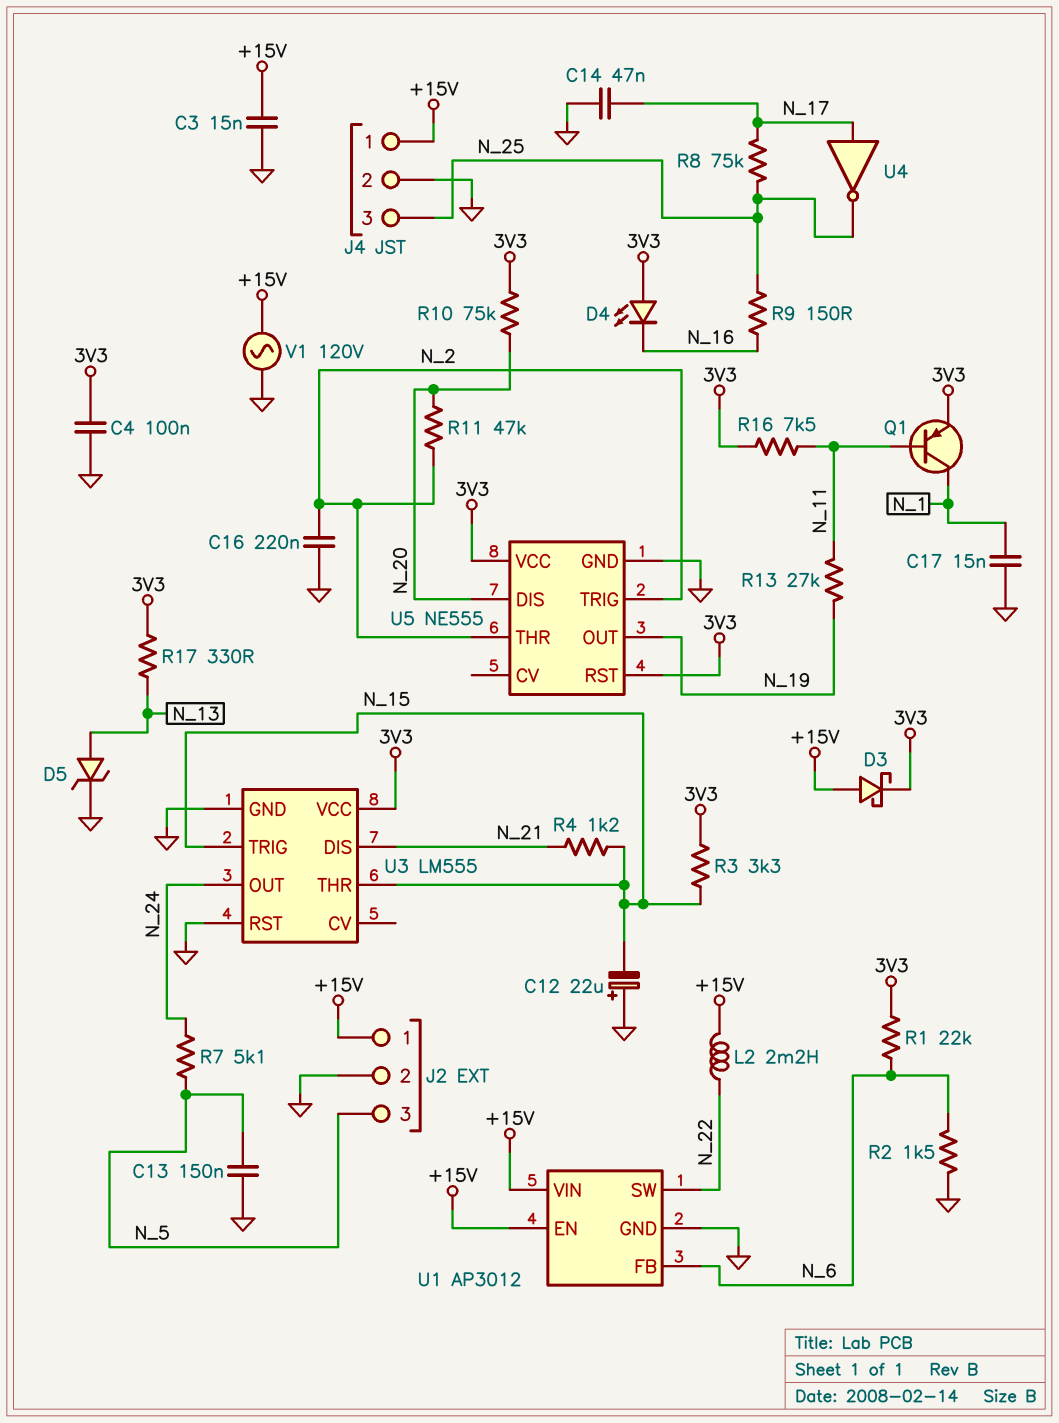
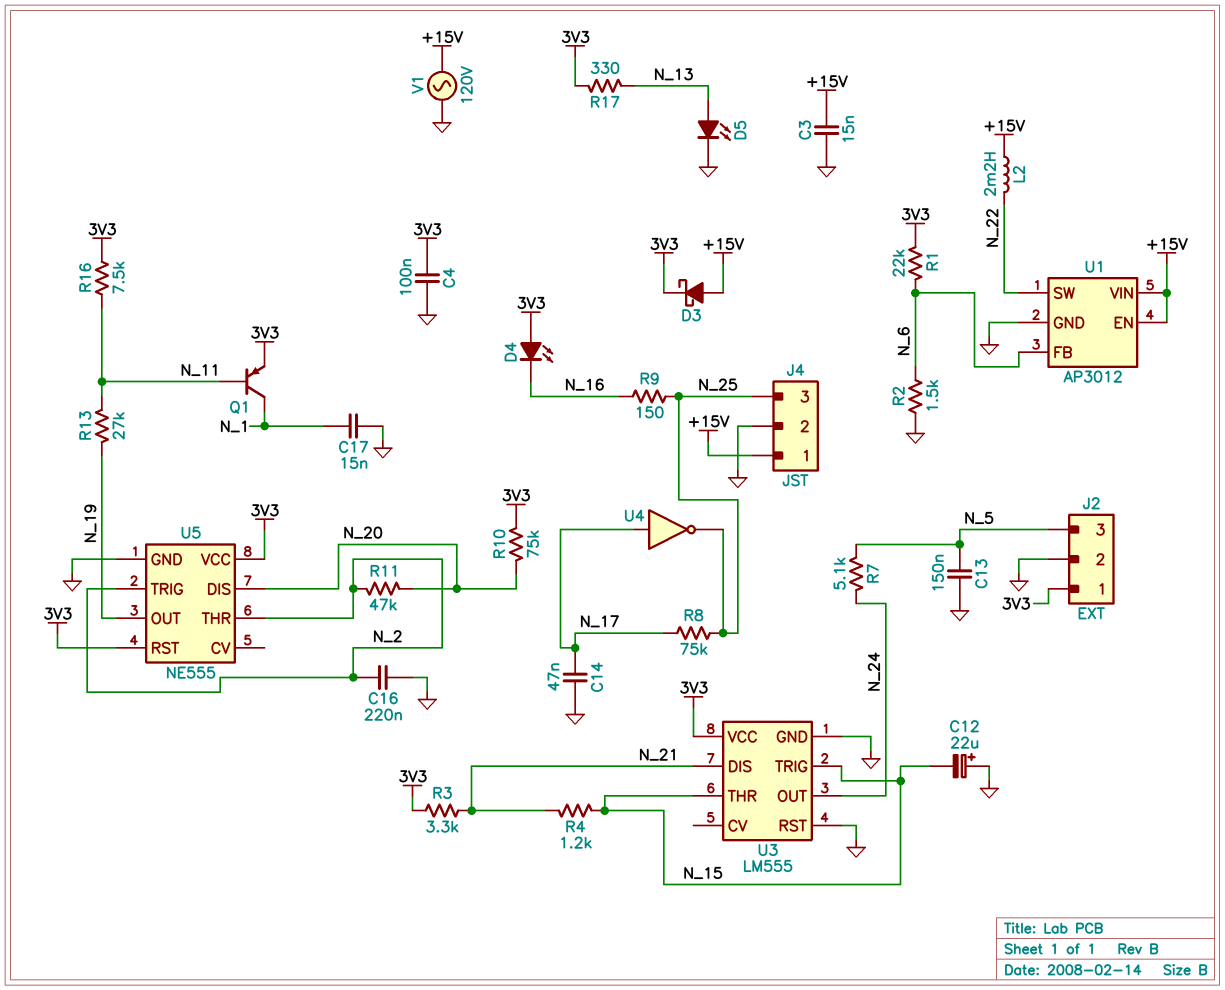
D5: zener (A N_13, K GND) -> LED (A N_13, K GND)
J2 pin 1: +15V -> 3V3
R3: 3.3k (3V3, N_15) -> 3.3k (3V3, N_21)

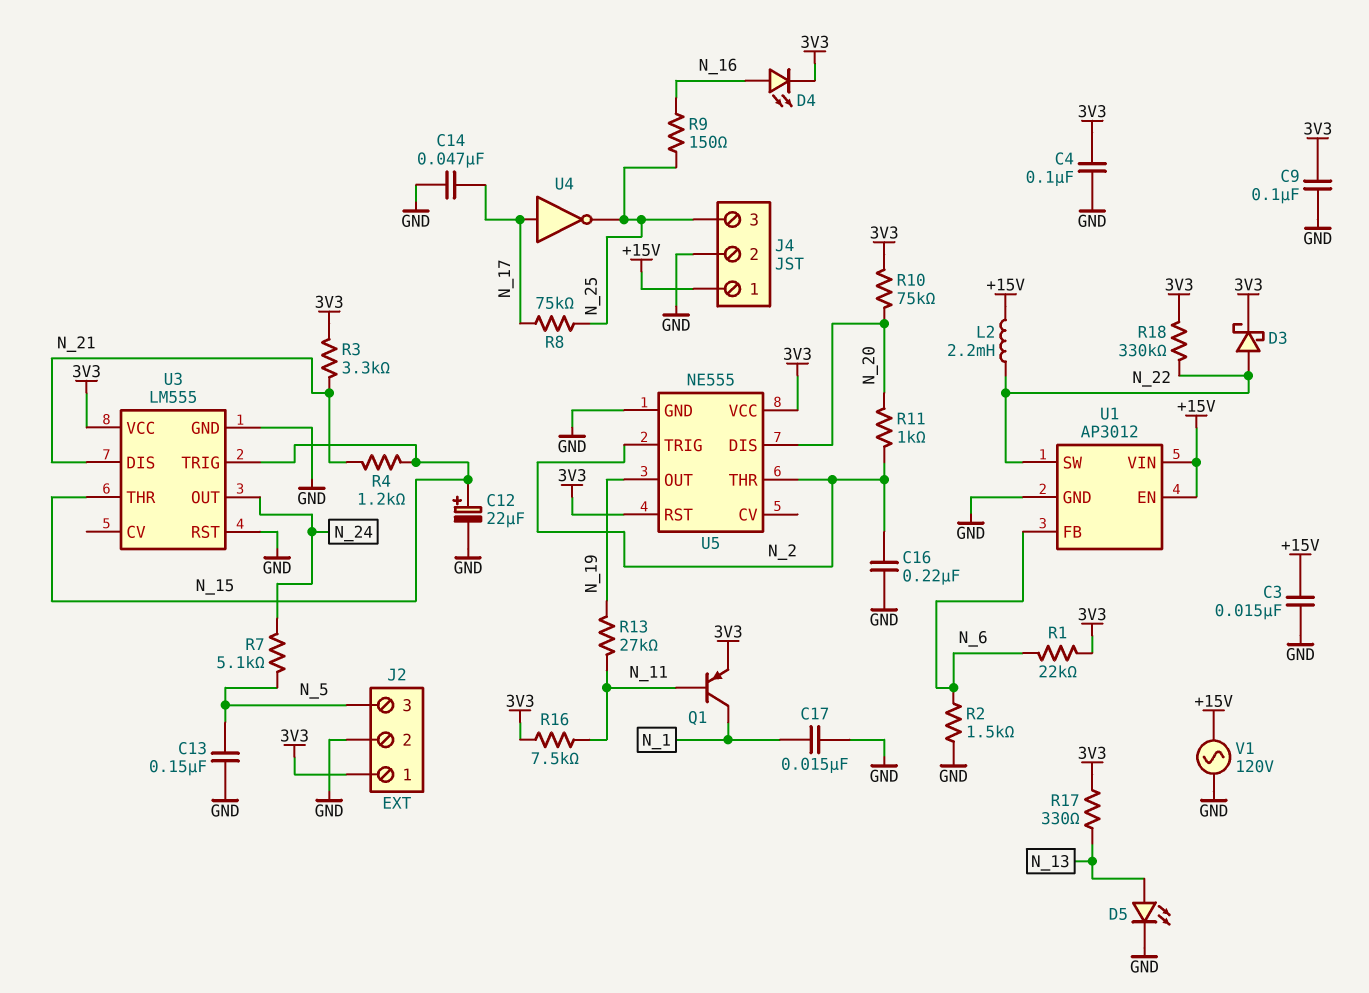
C9: none -> 100nF (3V3, GND)
C12: 22uF (plus GND, minus N_15) -> 22uF (plus N_15, minus GND)
D3: schottky (A +15V, K 3V3) -> schottky (A N_22, K 3V3)
D4: LED (A 3V3, K N_16) -> LED (A N_16, K 3V3)
R11: 47k (N_2, N_20) -> 1k (N_2, N_20)
R18: none -> 330k (3V3, N_22)

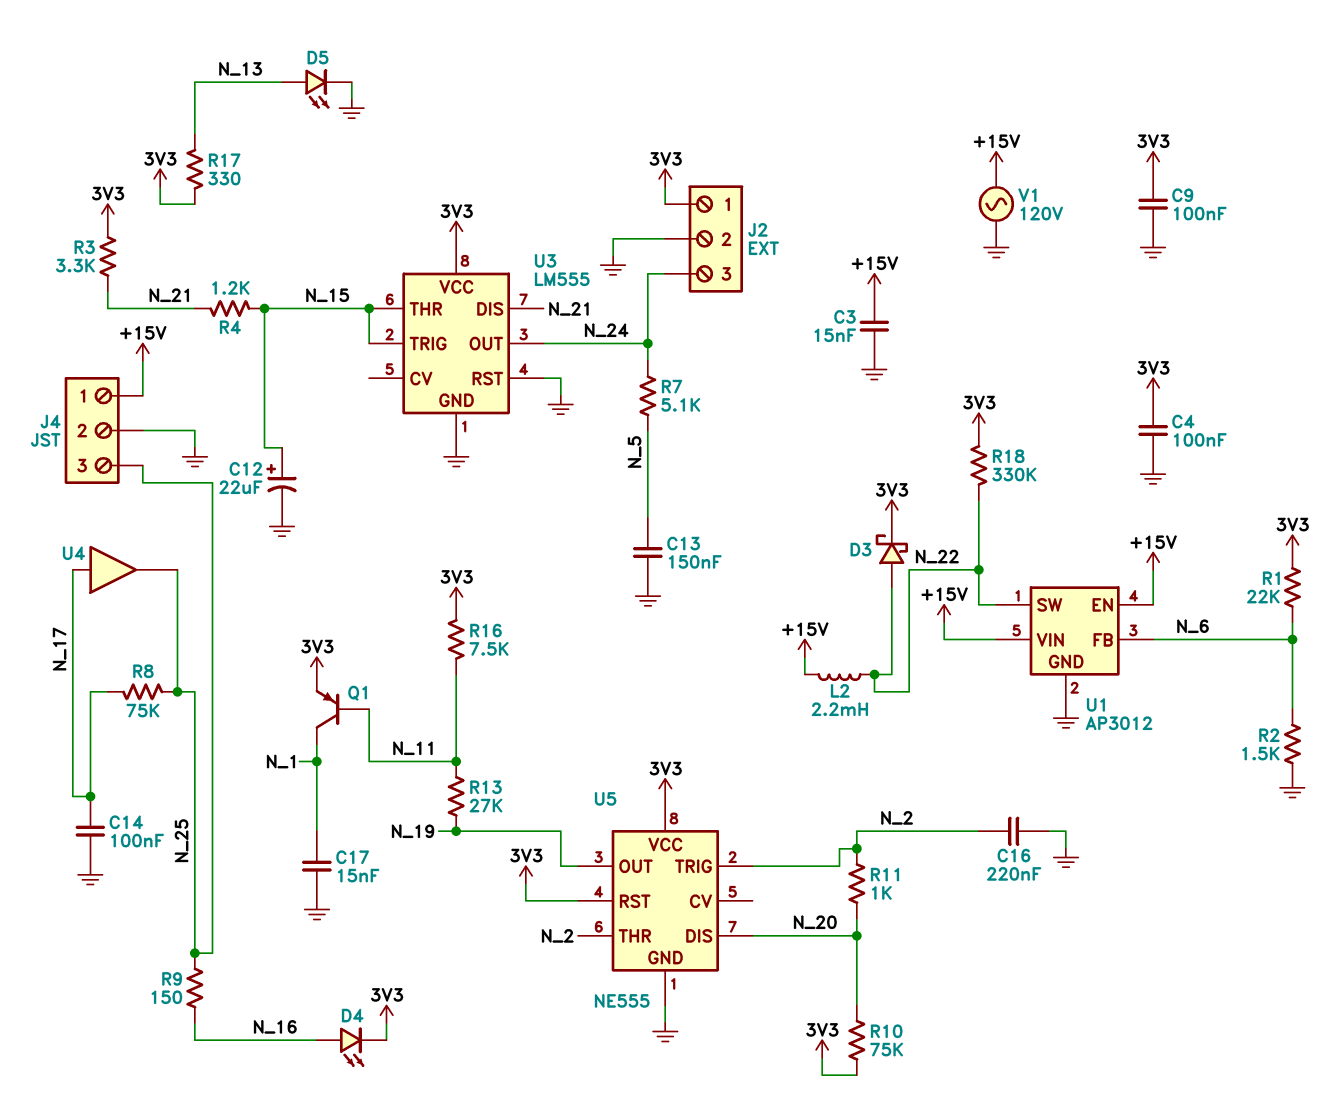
C14: 47nF (GND, N_17) -> 100nF (GND, N_17)
J2 pin 3: N_5 -> N_24
U4: NOT (in N_17, out N_25) -> buffer (in N_17, out N_25)

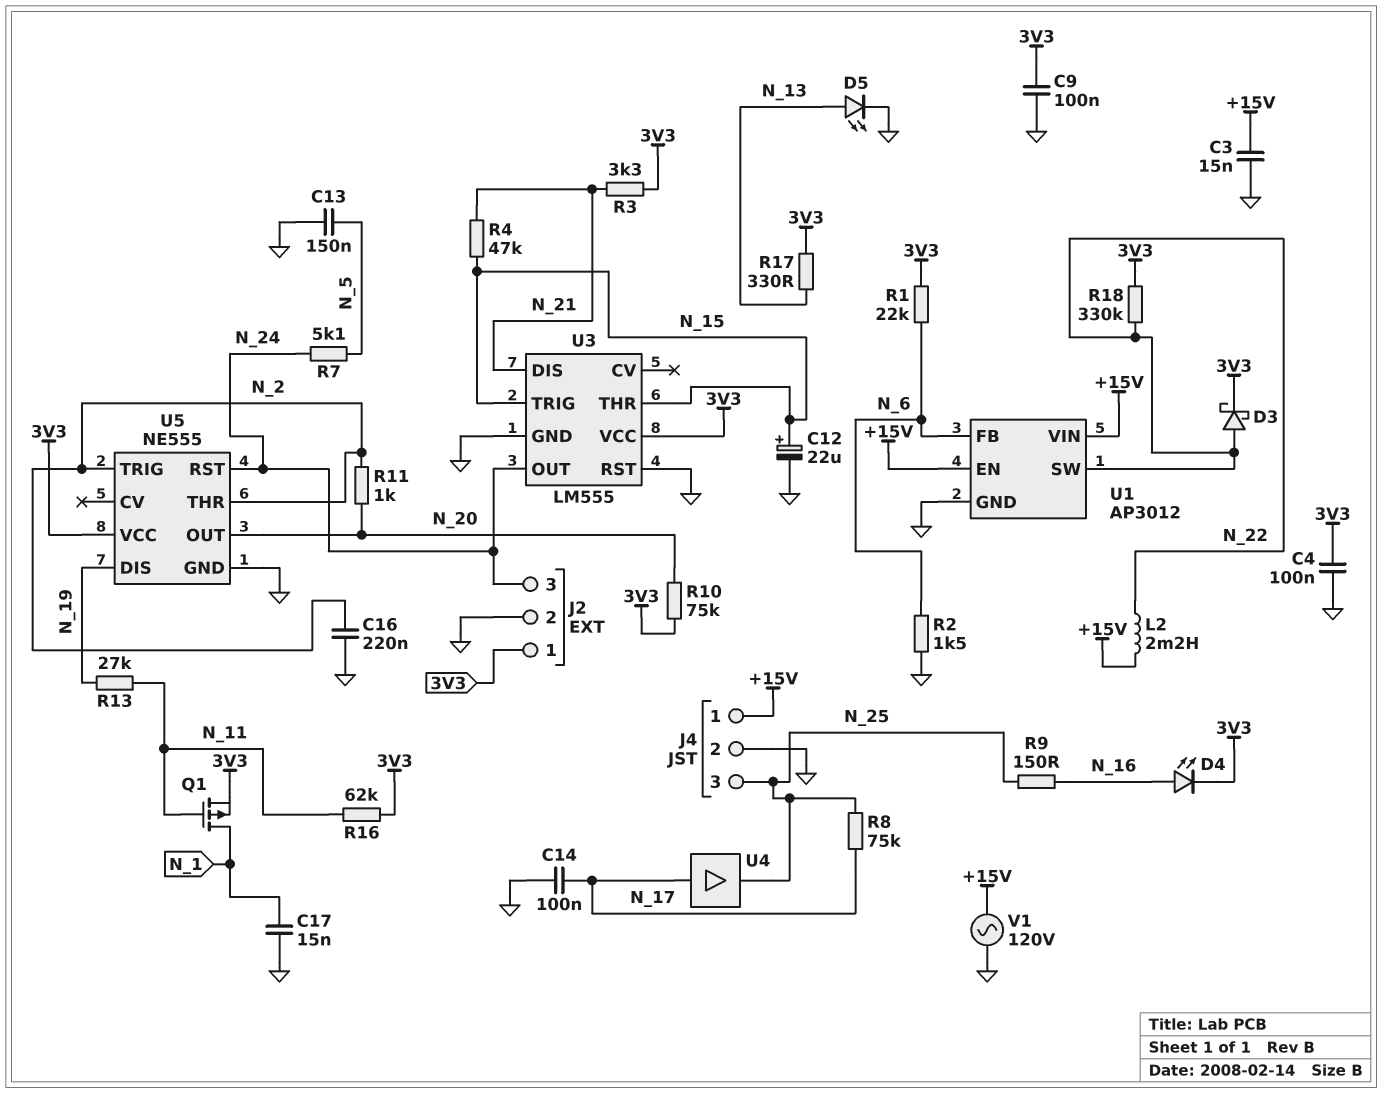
Q1: PNP (B N_11, C N_1, E 3V3) -> PMOS (G N_11, D N_1, S 3V3)
R4: 1.2k (N_15, N_21) -> 47k (N_15, N_21)
R16: 7.5k (3V3, N_11) -> 62k (3V3, N_11)
U5 pin DIS: N_20 -> N_19
U5 pin OUT: N_19 -> N_20
U5 pin RST: 3V3 -> N_24

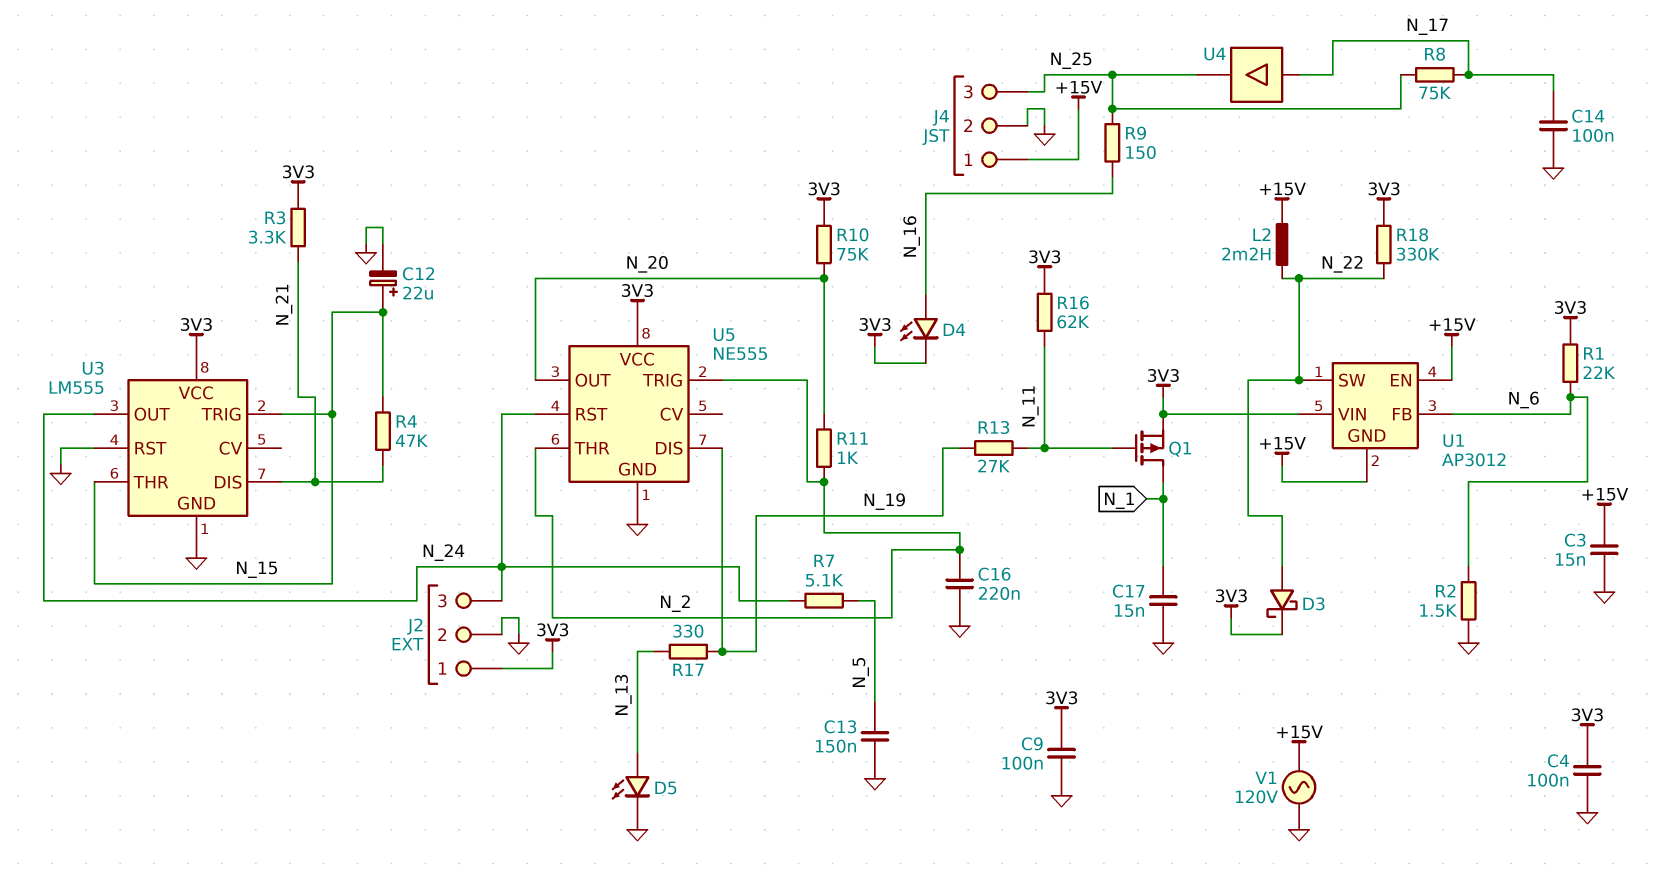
R17: 330 (3V3, N_13) -> 330 (N_13, N_19)
U1 pin GND: GND -> +15V
U1 pin VIN: +15V -> 3V3

